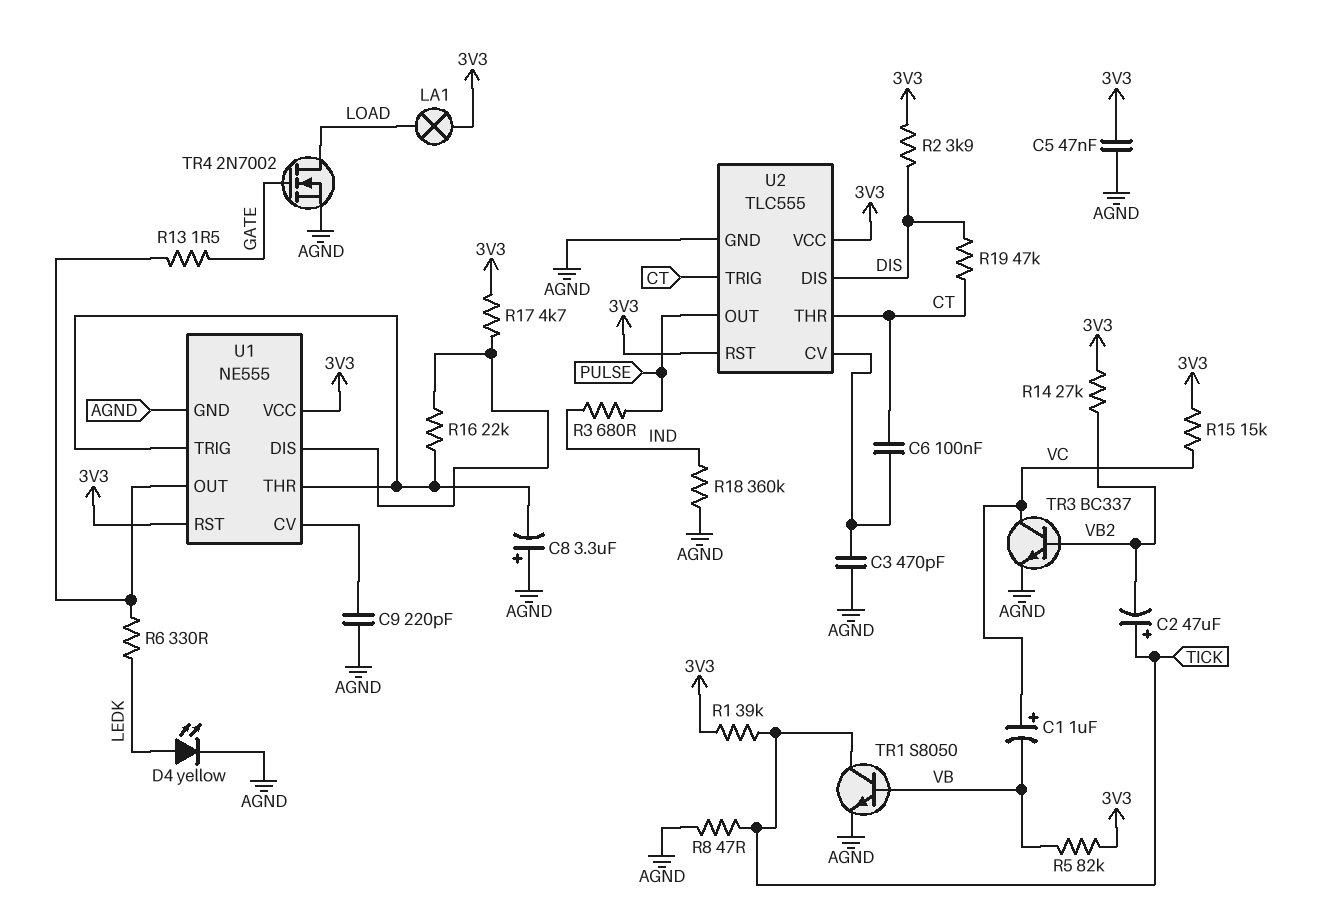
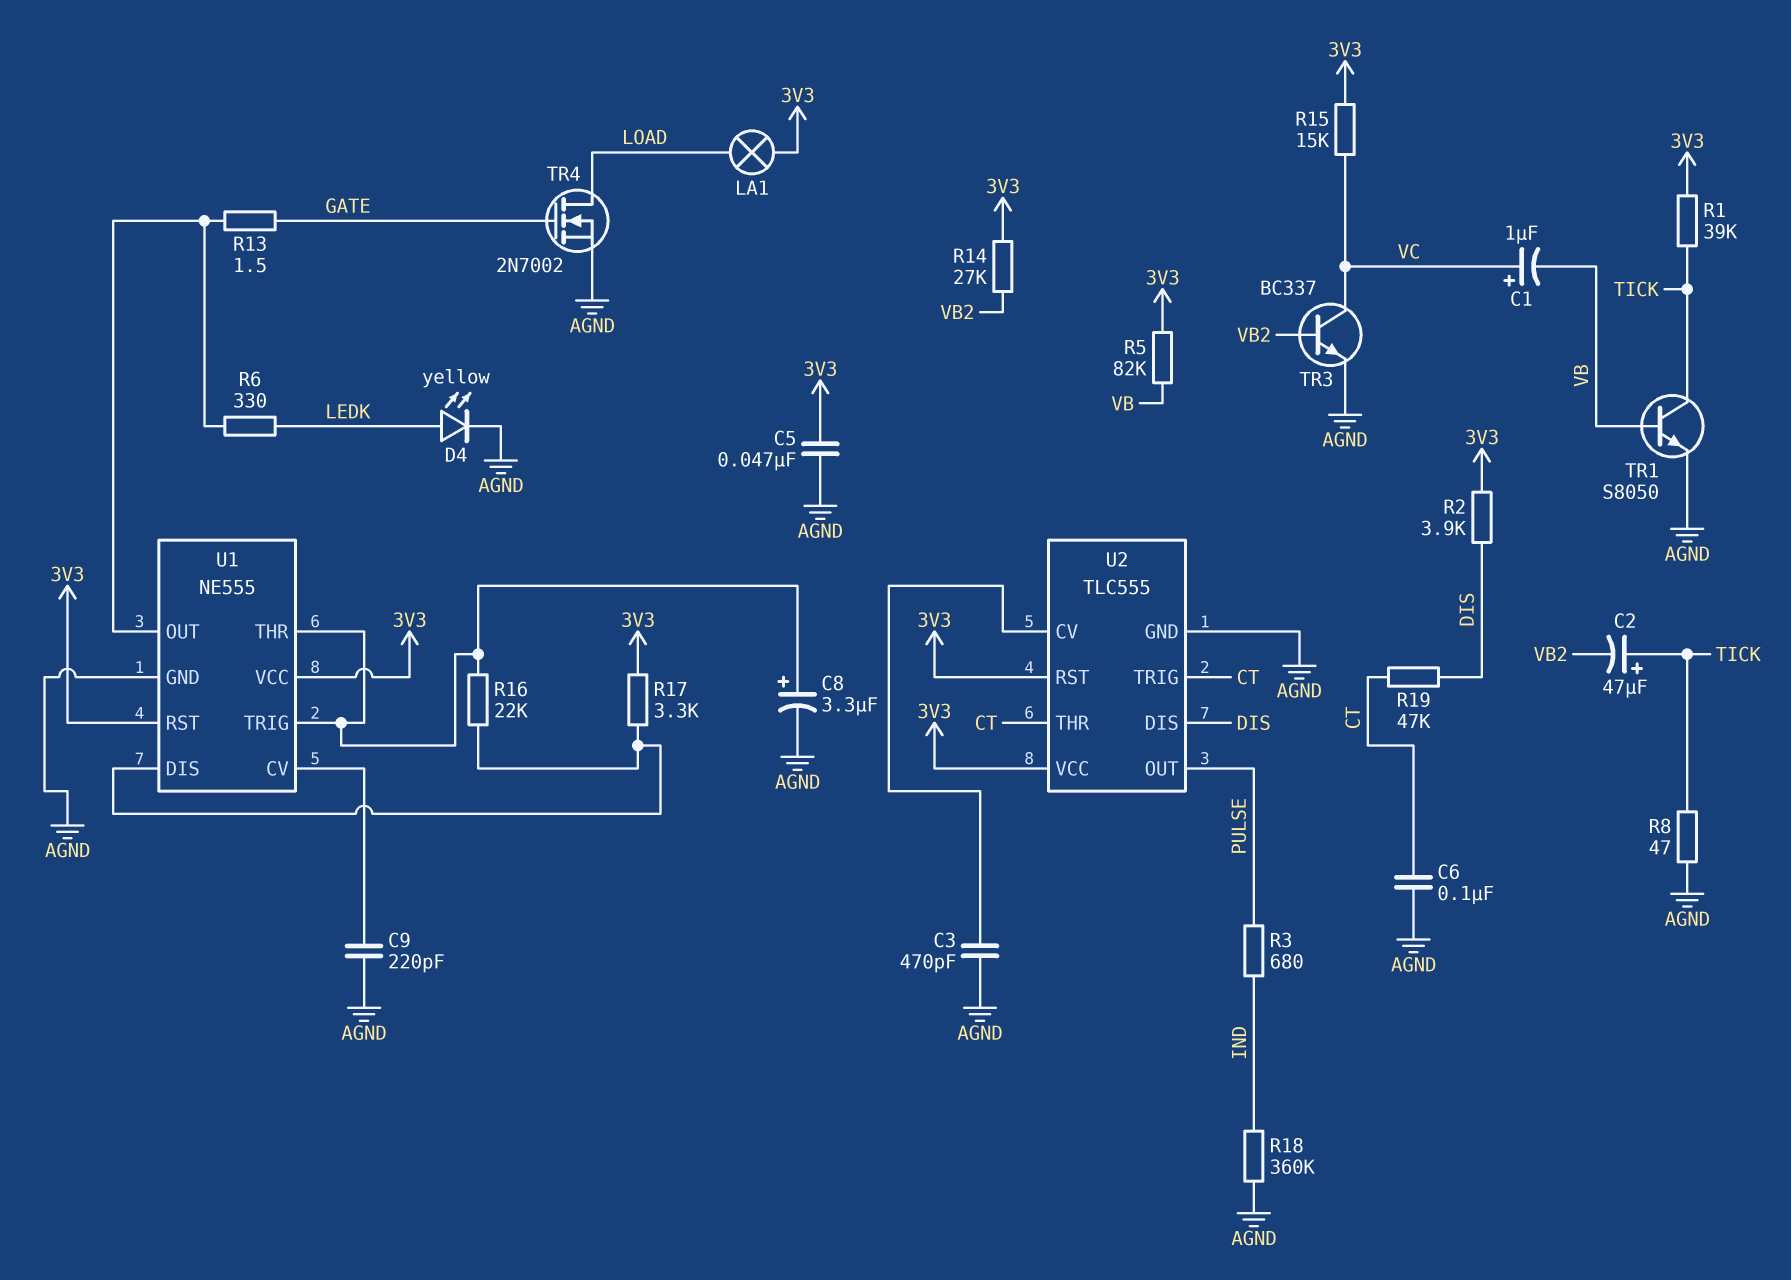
C6: 100nF (CT, U2/CV) -> 100nF (AGND, CT)
C8: 3.3uF (plus AGND, minus U1/THR) -> 3.3uF (plus U1/THR, minus AGND)
R17: 4.7k (3V3, U1/DIS) -> 3.3k (3V3, U1/DIS)

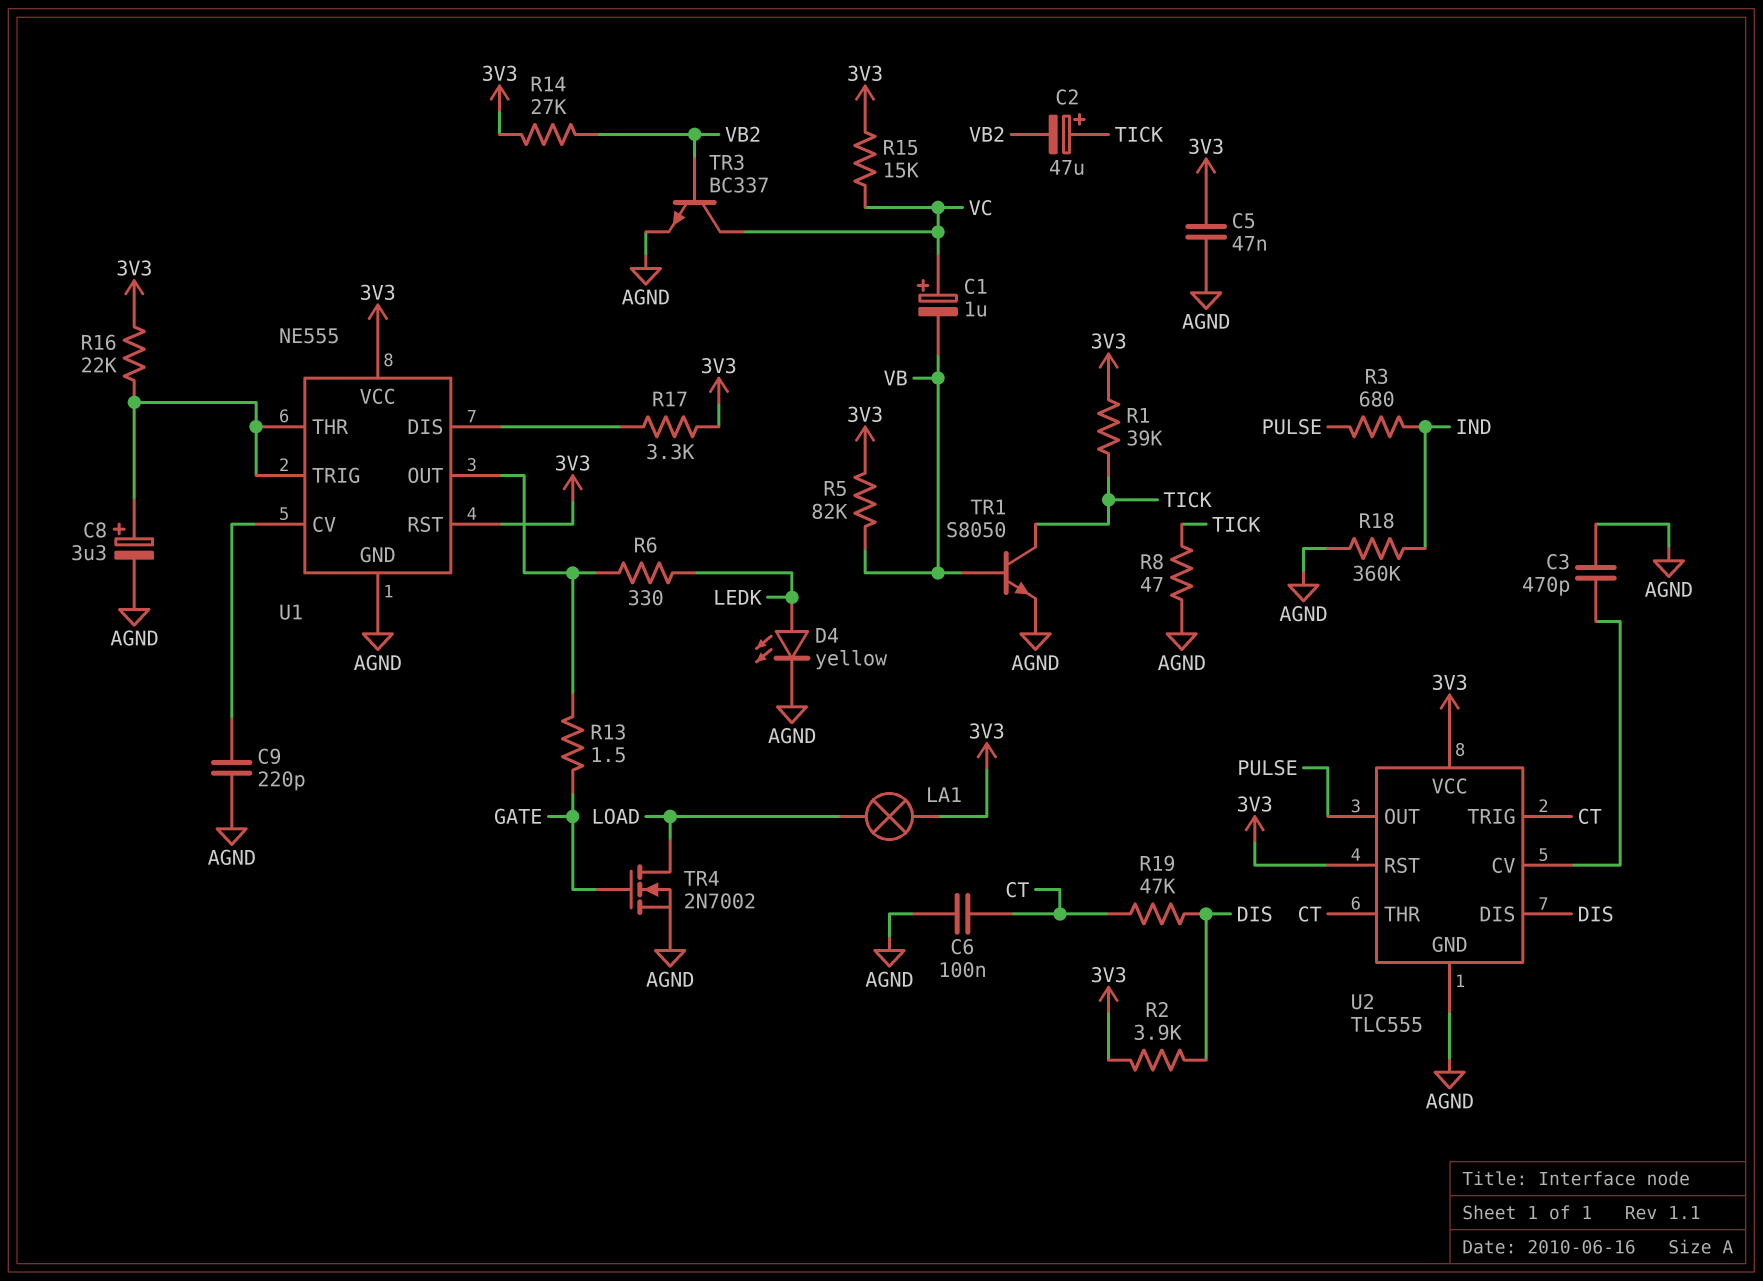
R16: 22k (U1/DIS, U1/THR) -> 22k (3V3, U1/THR)

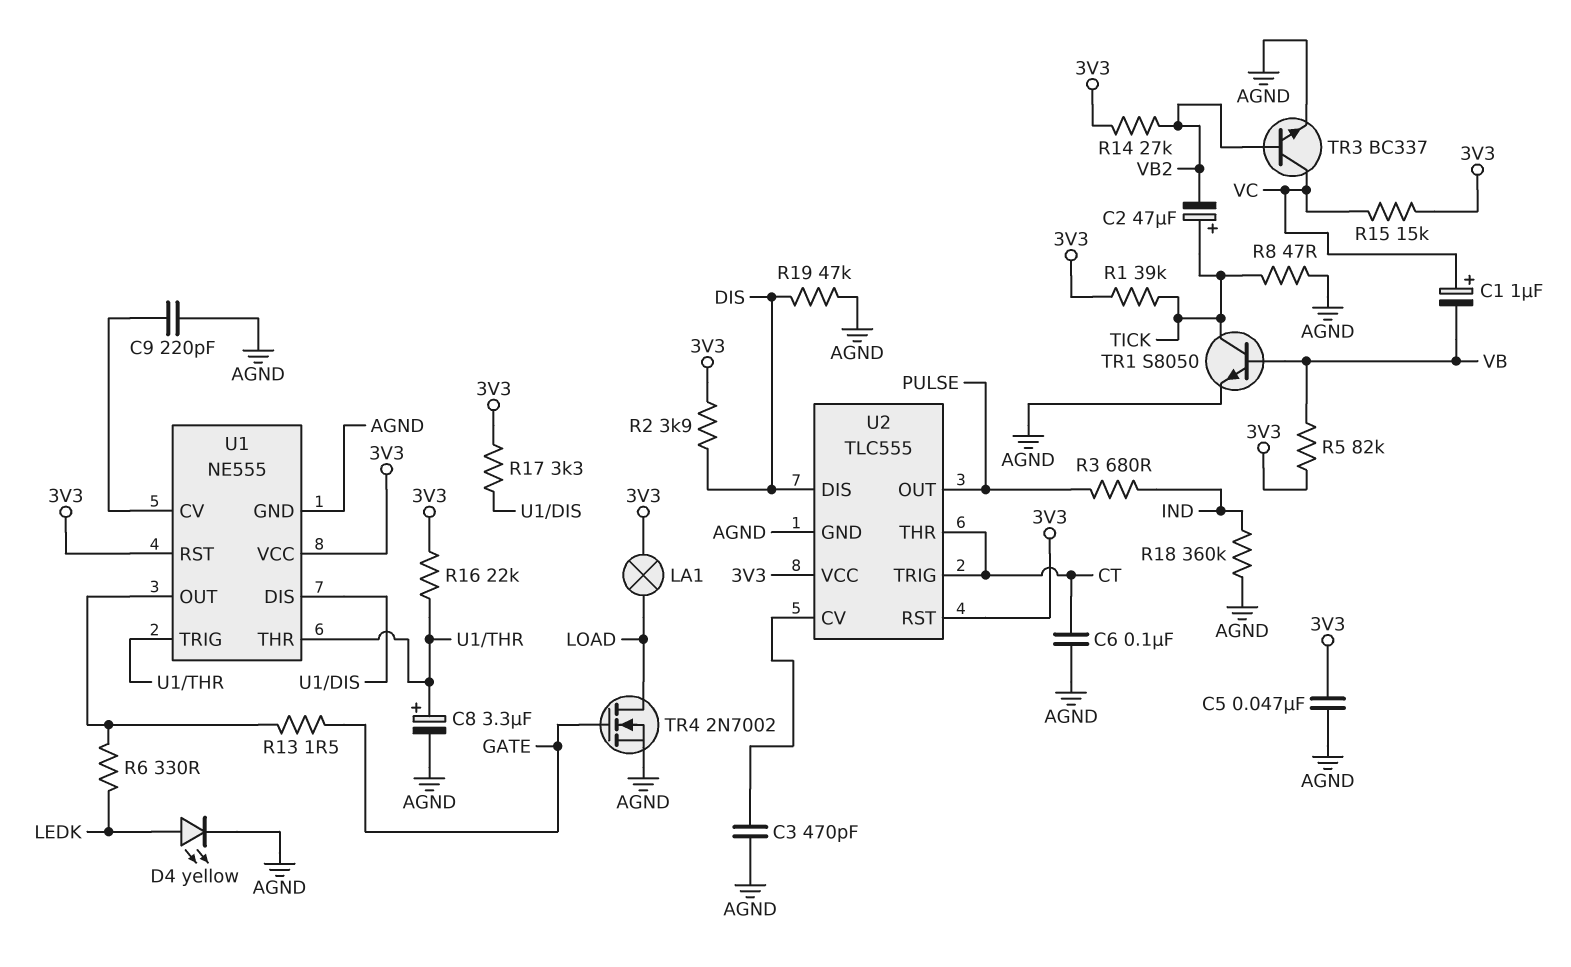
R19: 47k (CT, DIS) -> 47k (AGND, DIS)

